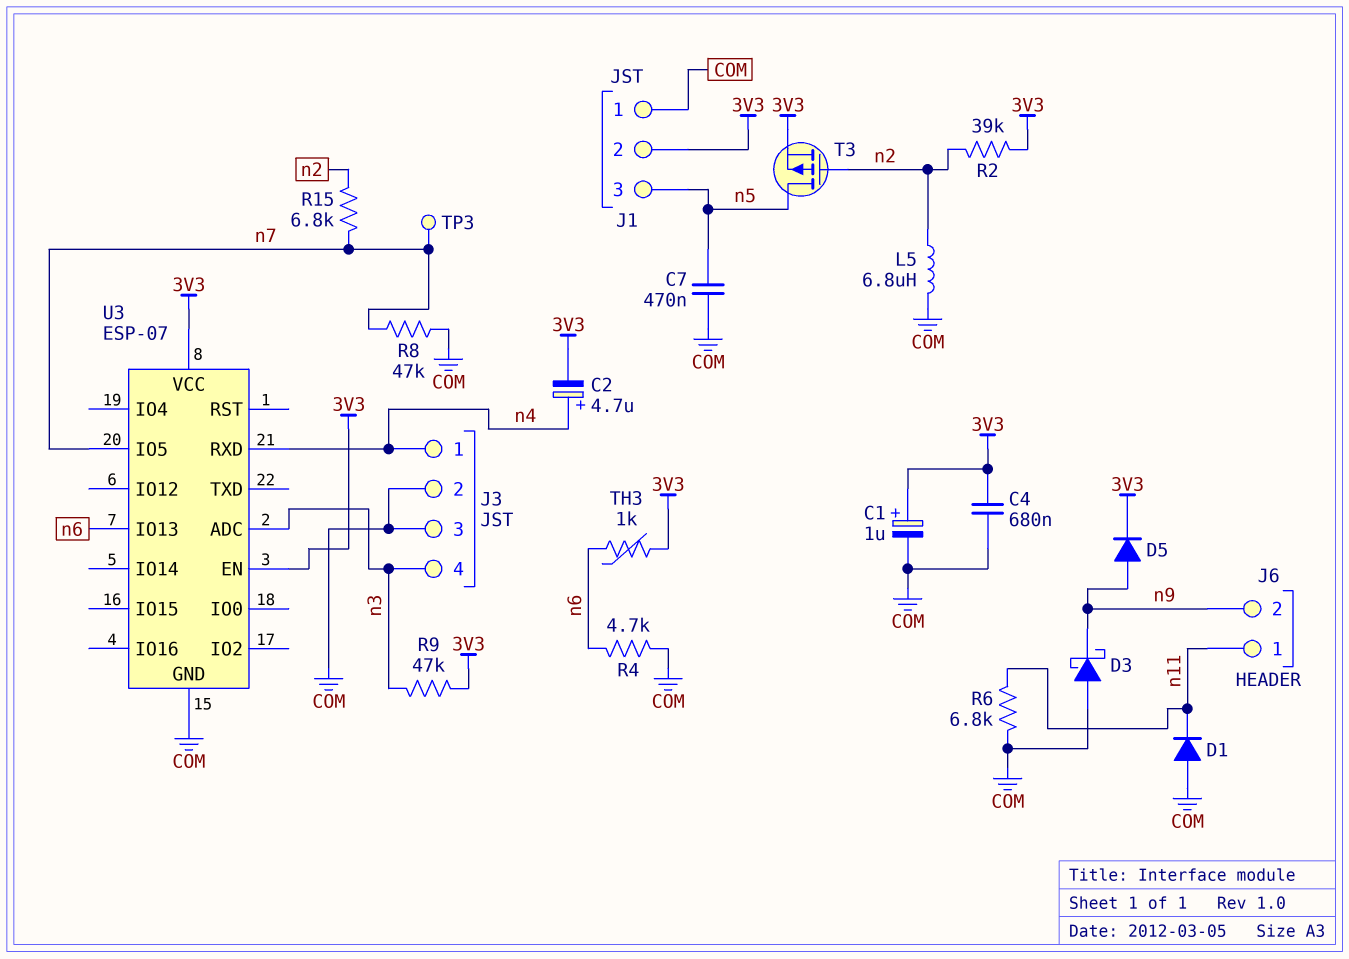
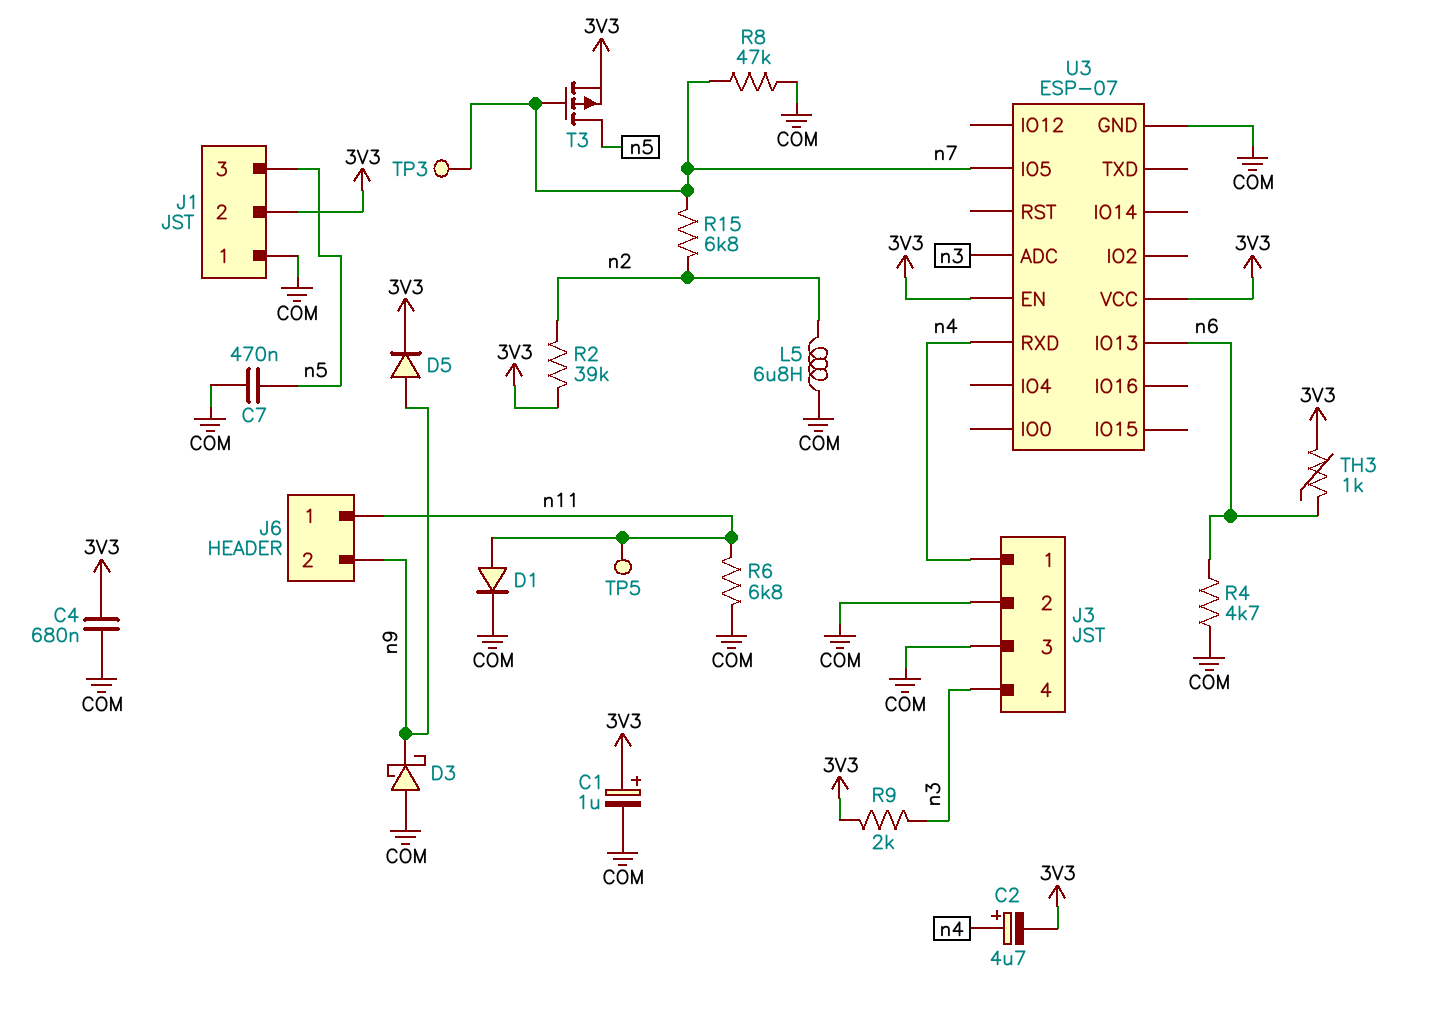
D1: diode (A COM, K n11) -> diode (A n11, K COM)
R9: 47k (3V3, n3) -> 2k (3V3, n3)
T3: PMOS (G n2, D n5, S 3V3) -> PMOS (G n7, D n5, S 3V3)
TP5: none -> test point (n11)

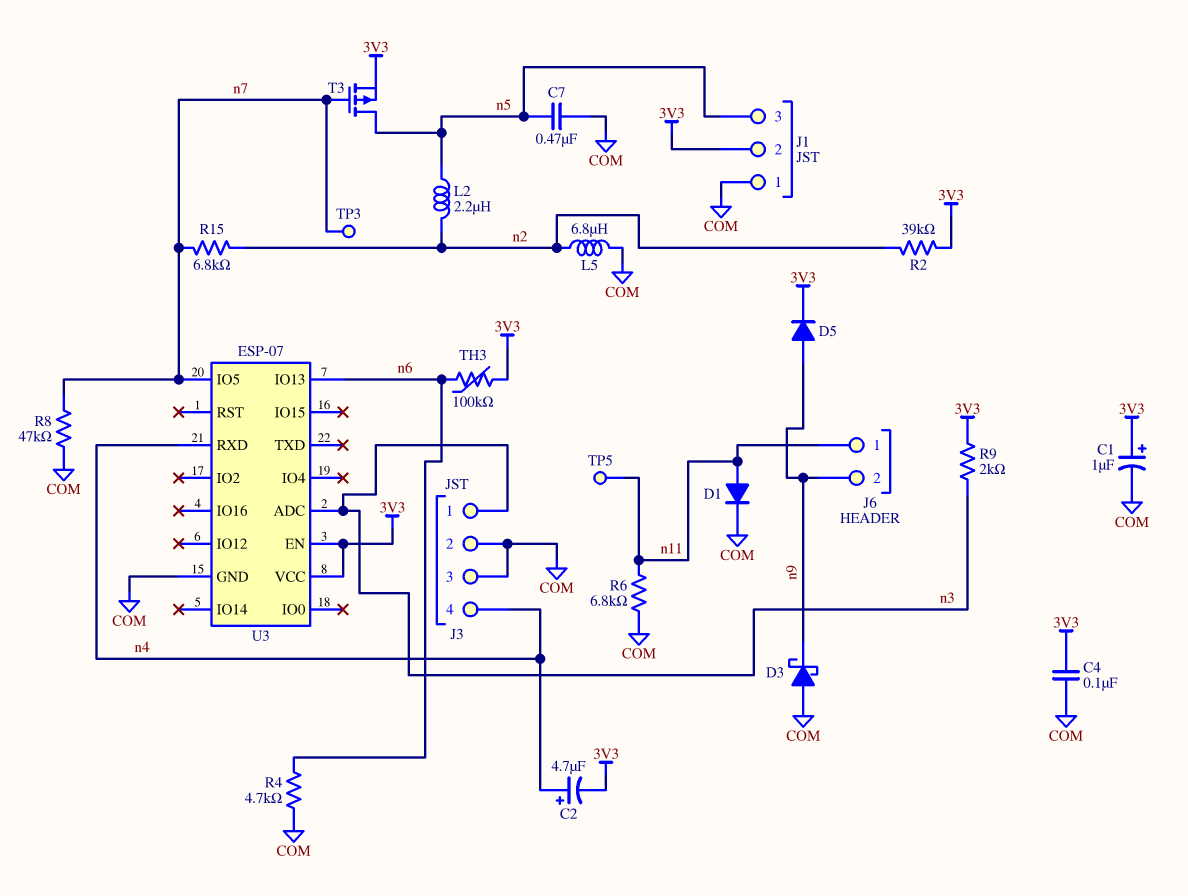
C4: 680nF (3V3, COM) -> 100nF (3V3, COM)
J3 pin 1: n4 -> n3
J3 pin 4: n3 -> n4
L2: none -> 2.2uH (n2, n5)
TH3: 1k (3V3, n6) -> 100k (3V3, n6)

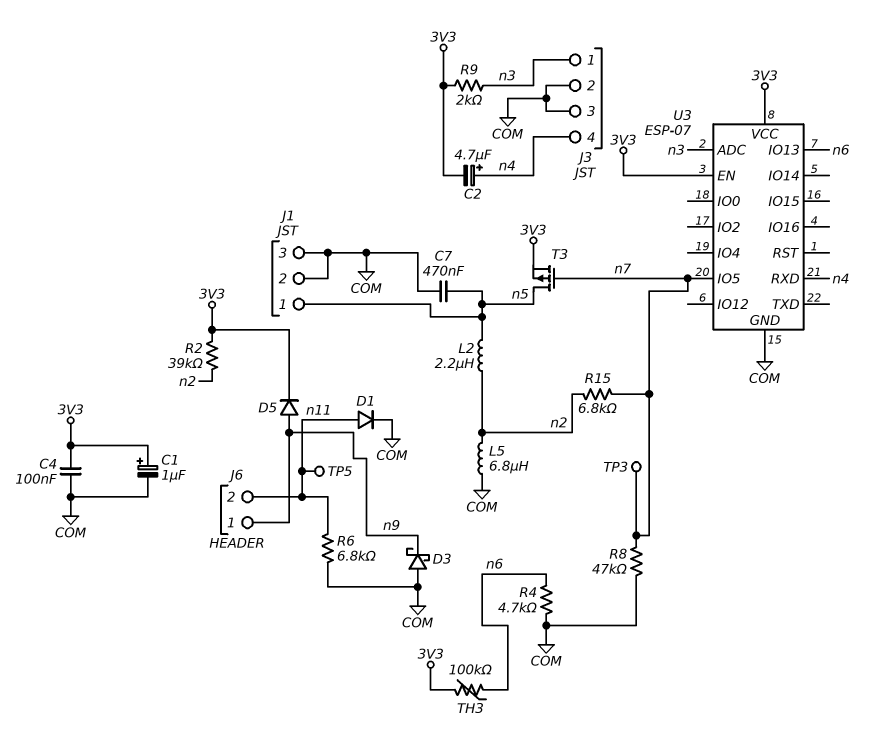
J1 pin 1: COM -> n5
J1 pin 2: 3V3 -> COM
J1 pin 3: n5 -> COM
J6 pin 1: n11 -> n9
J6 pin 2: n9 -> n11

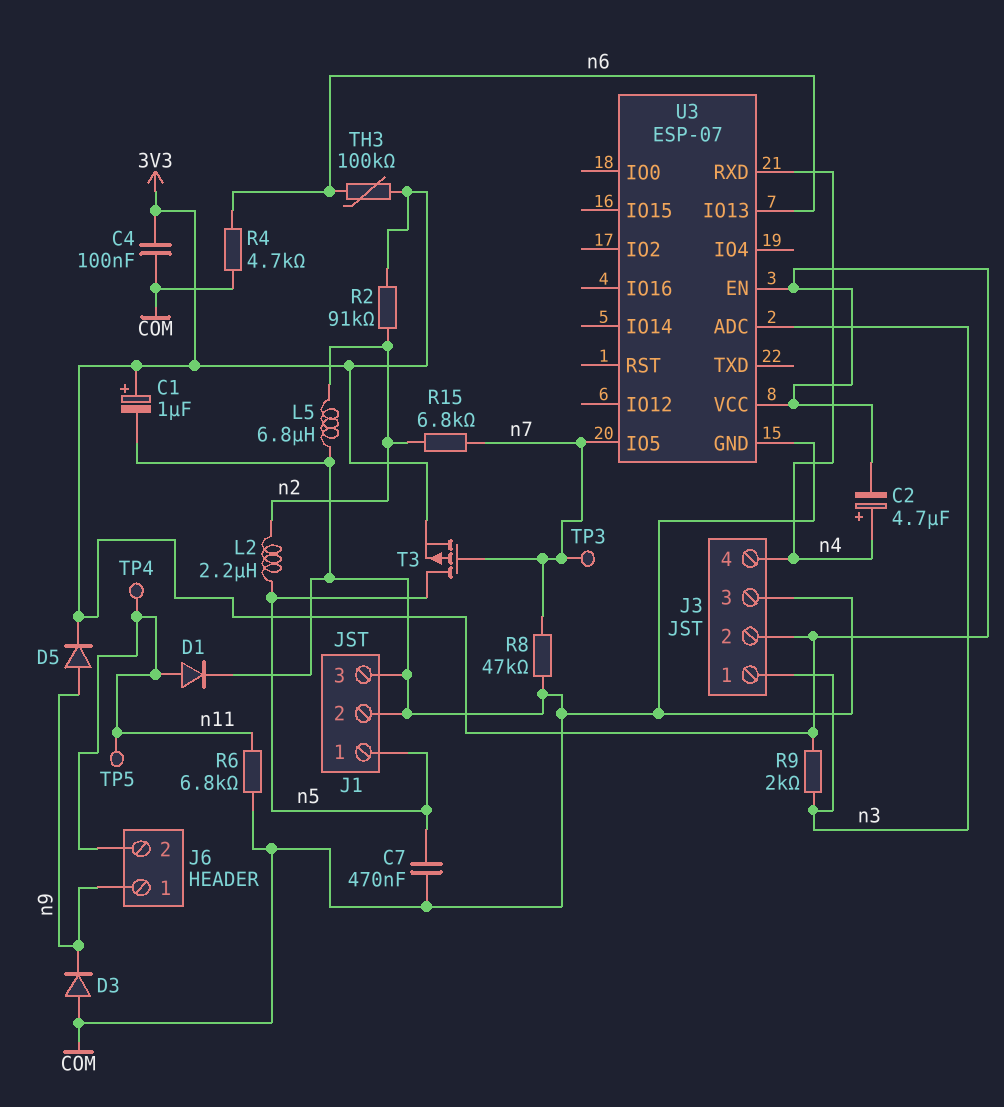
D3: schottky (A COM, K n9) -> diode (A COM, K n9)
J3 pin 2: COM -> 3V3
R2: 39k (3V3, n2) -> 91k (3V3, n2)
TP4: none -> test point (n11)

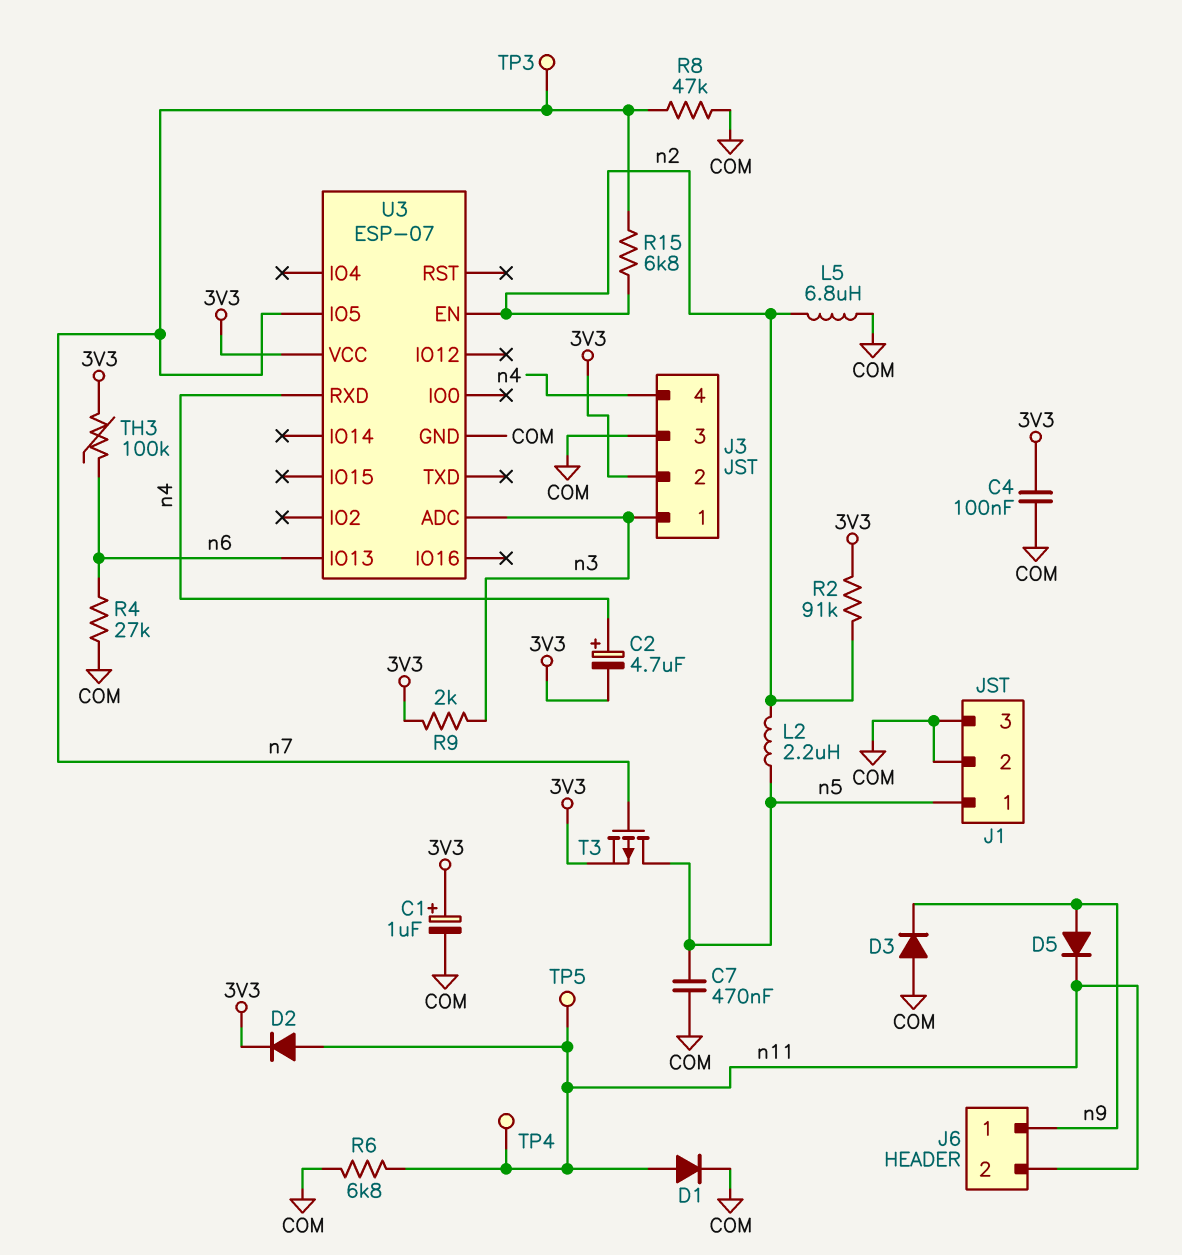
D2: none -> diode (A n11, K 3V3)
D5: diode (A n9, K 3V3) -> diode (A n9, K n11)
R4: 4.7k (COM, n6) -> 27k (COM, n6)
U3 pin EN: 3V3 -> n2

